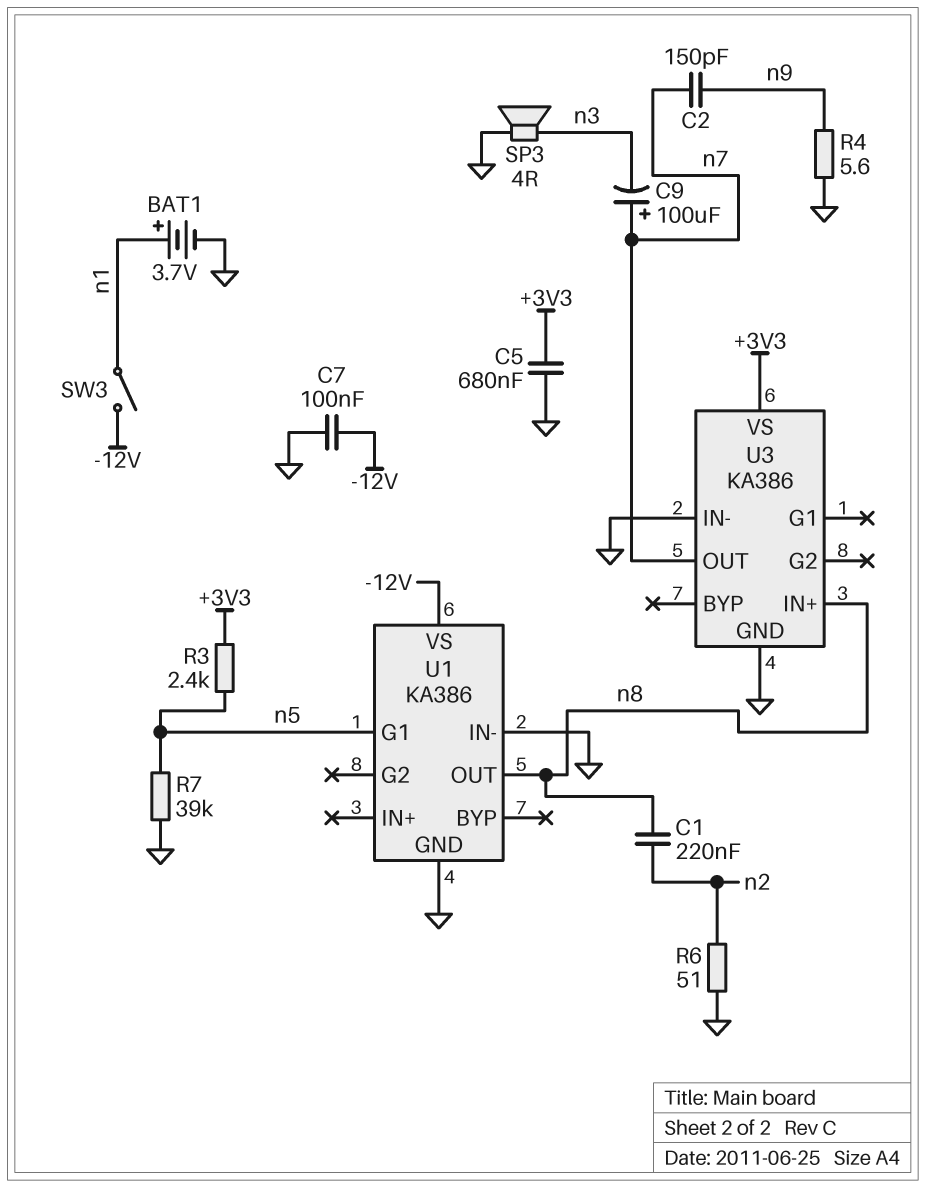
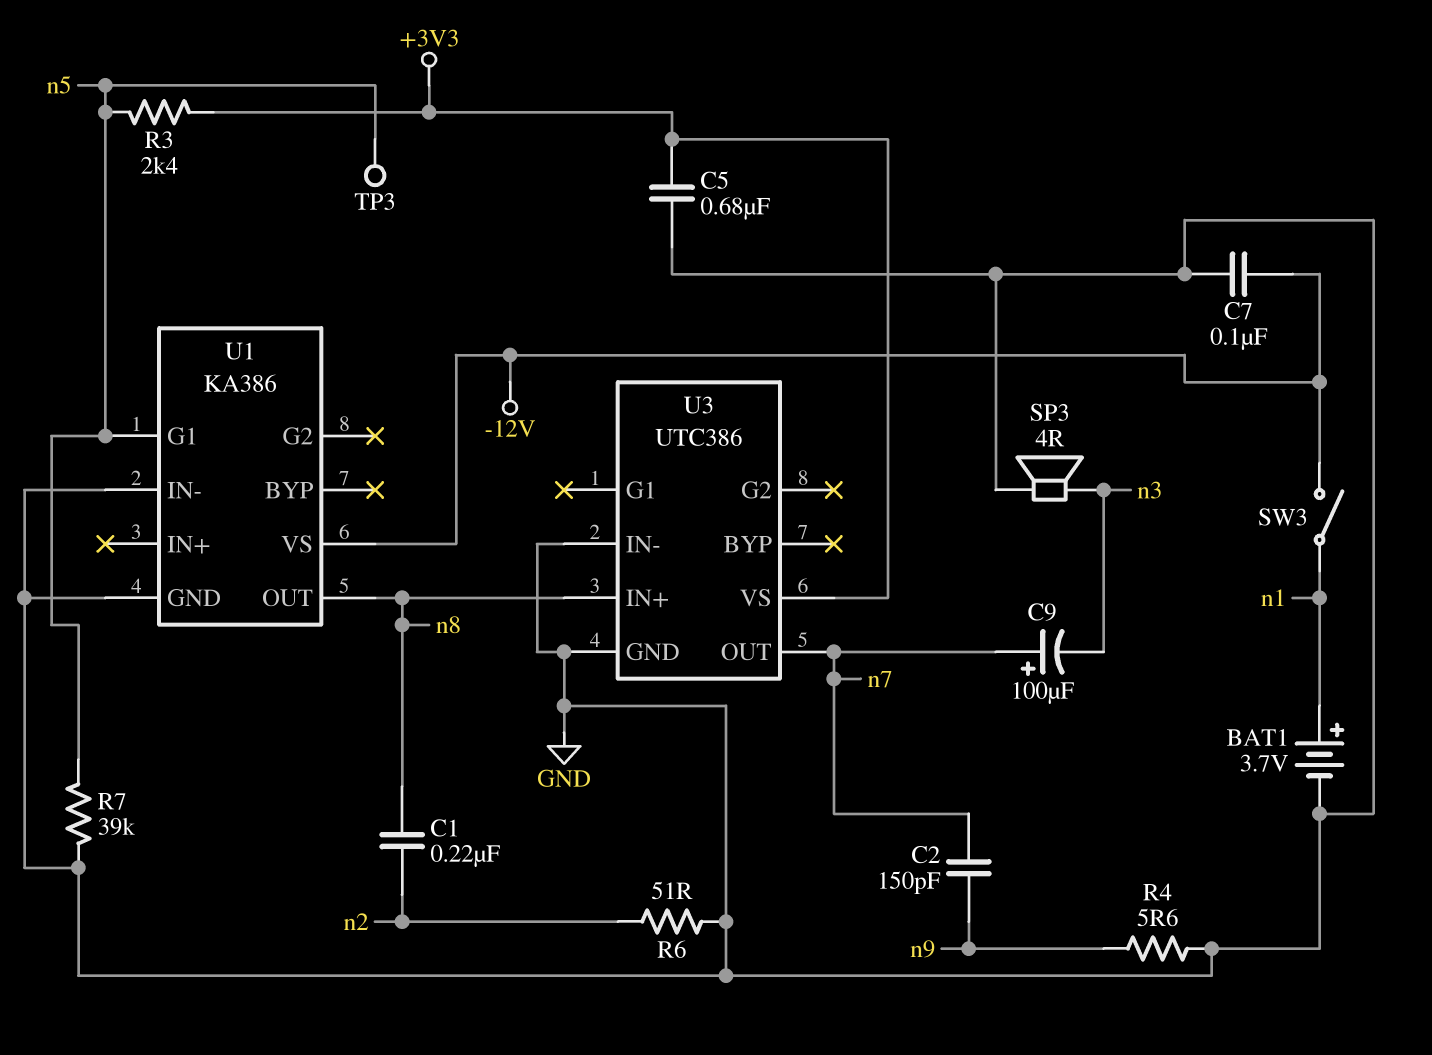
TP3: none -> test point (n5)
U3: KA386 -> UTC386

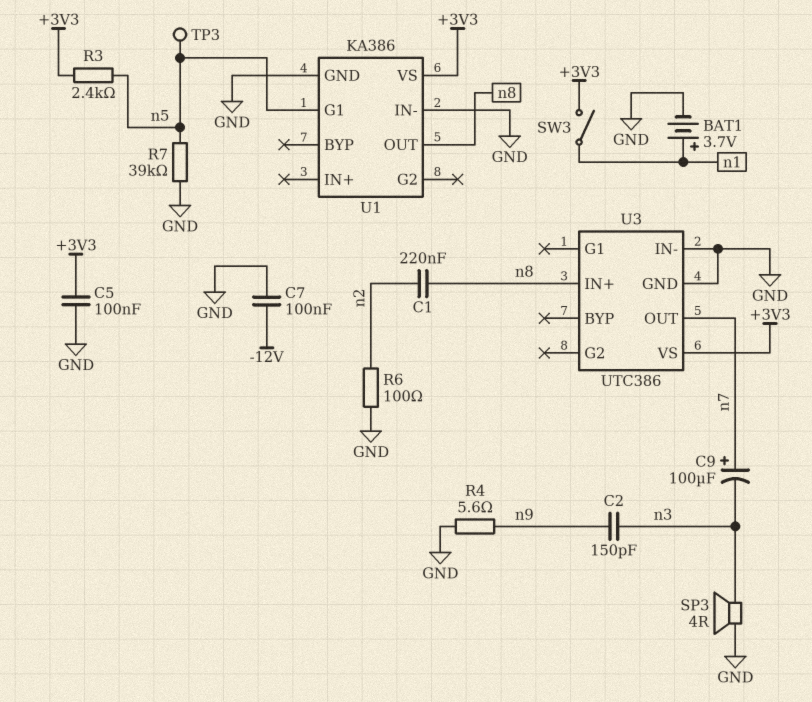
C2: 150pF (n7, n9) -> 150pF (n3, n9)
C5: 680nF (+3V3, GND) -> 100nF (+3V3, GND)
R6: 51 (GND, n2) -> 100 (GND, n2)
SW3: switch (-12V, n1) -> switch (+3V3, n1)
U1 pin VS: -12V -> +3V3

